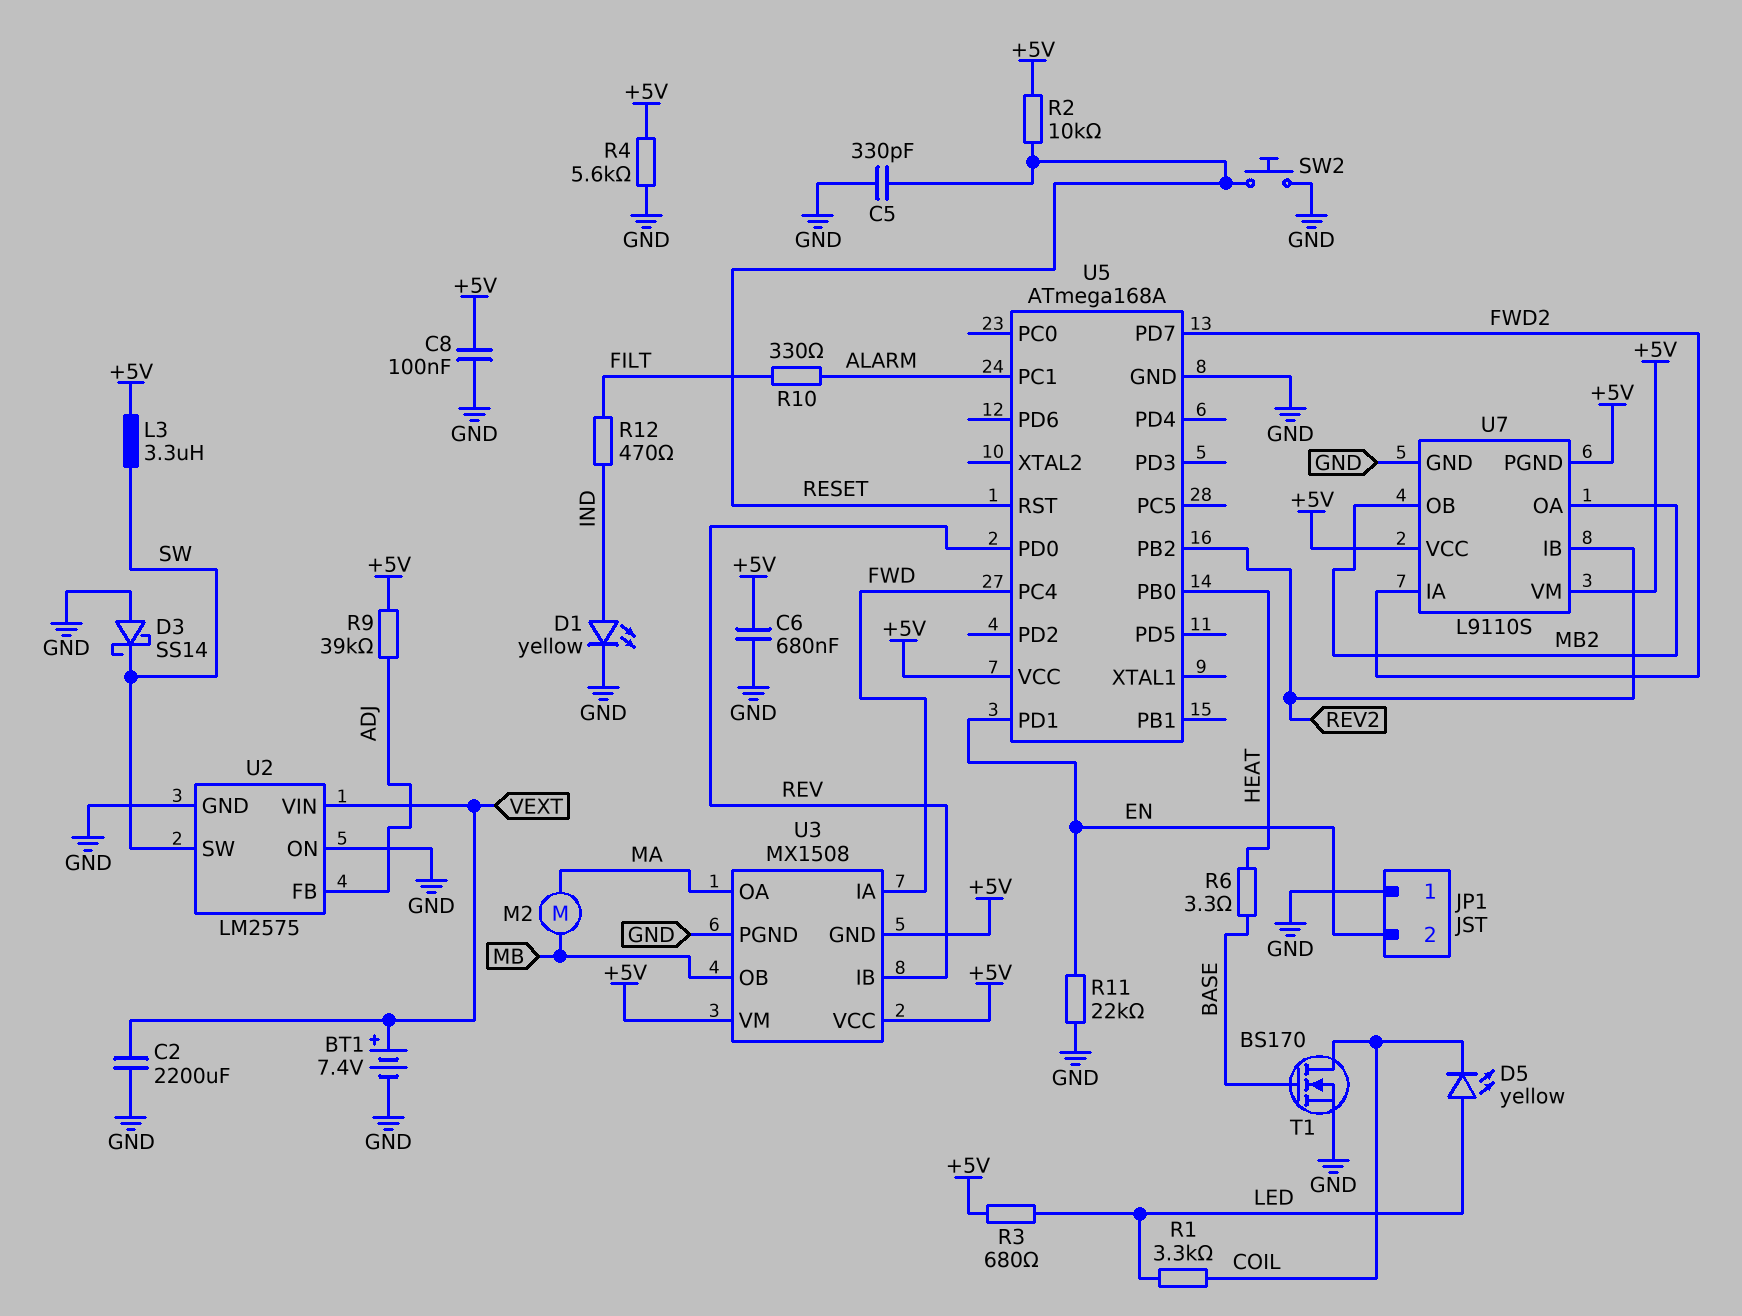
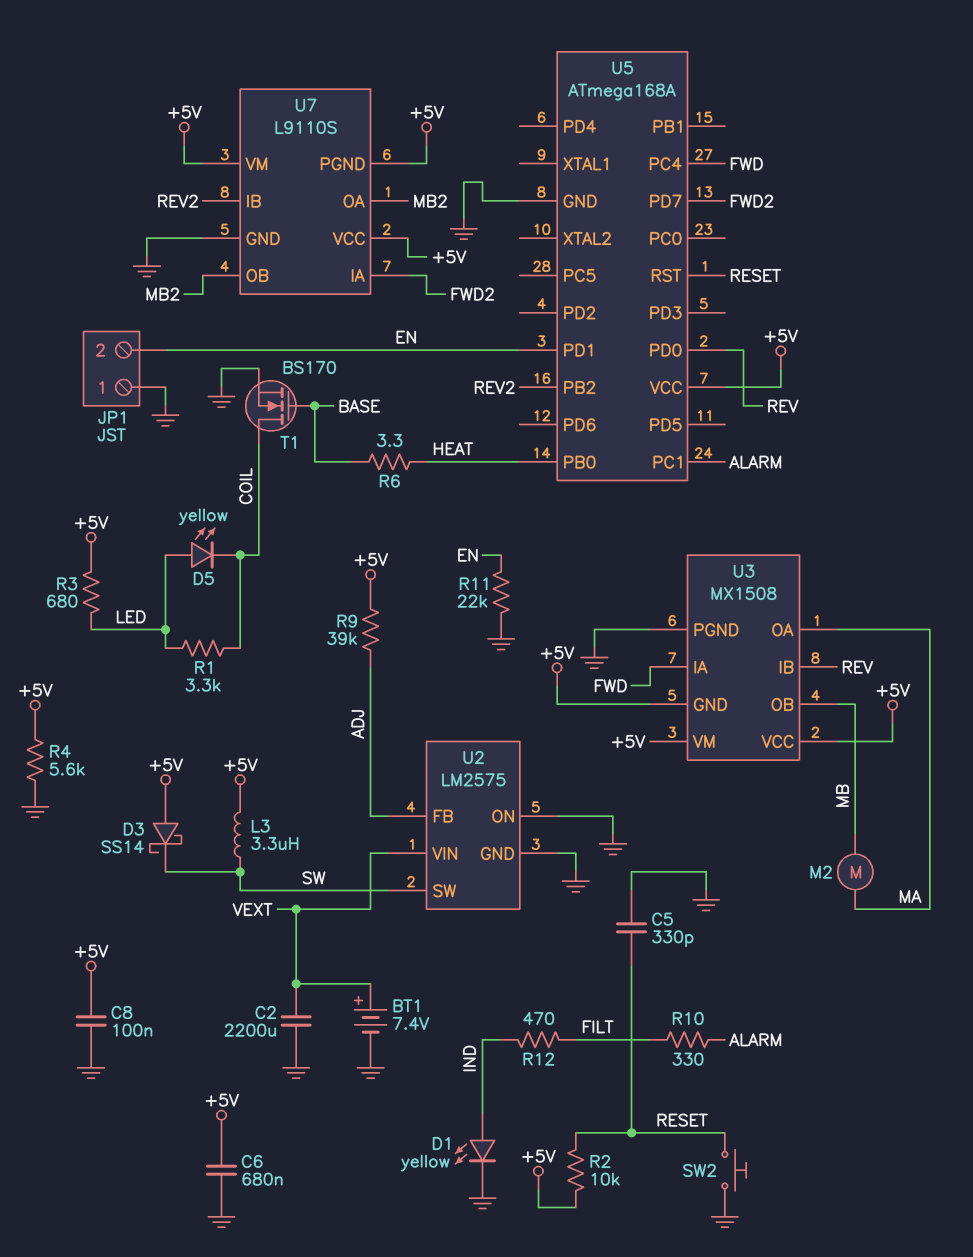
D3: schottky SS14 (A GND, K SW) -> schottky SS14 (A +5V, K SW)

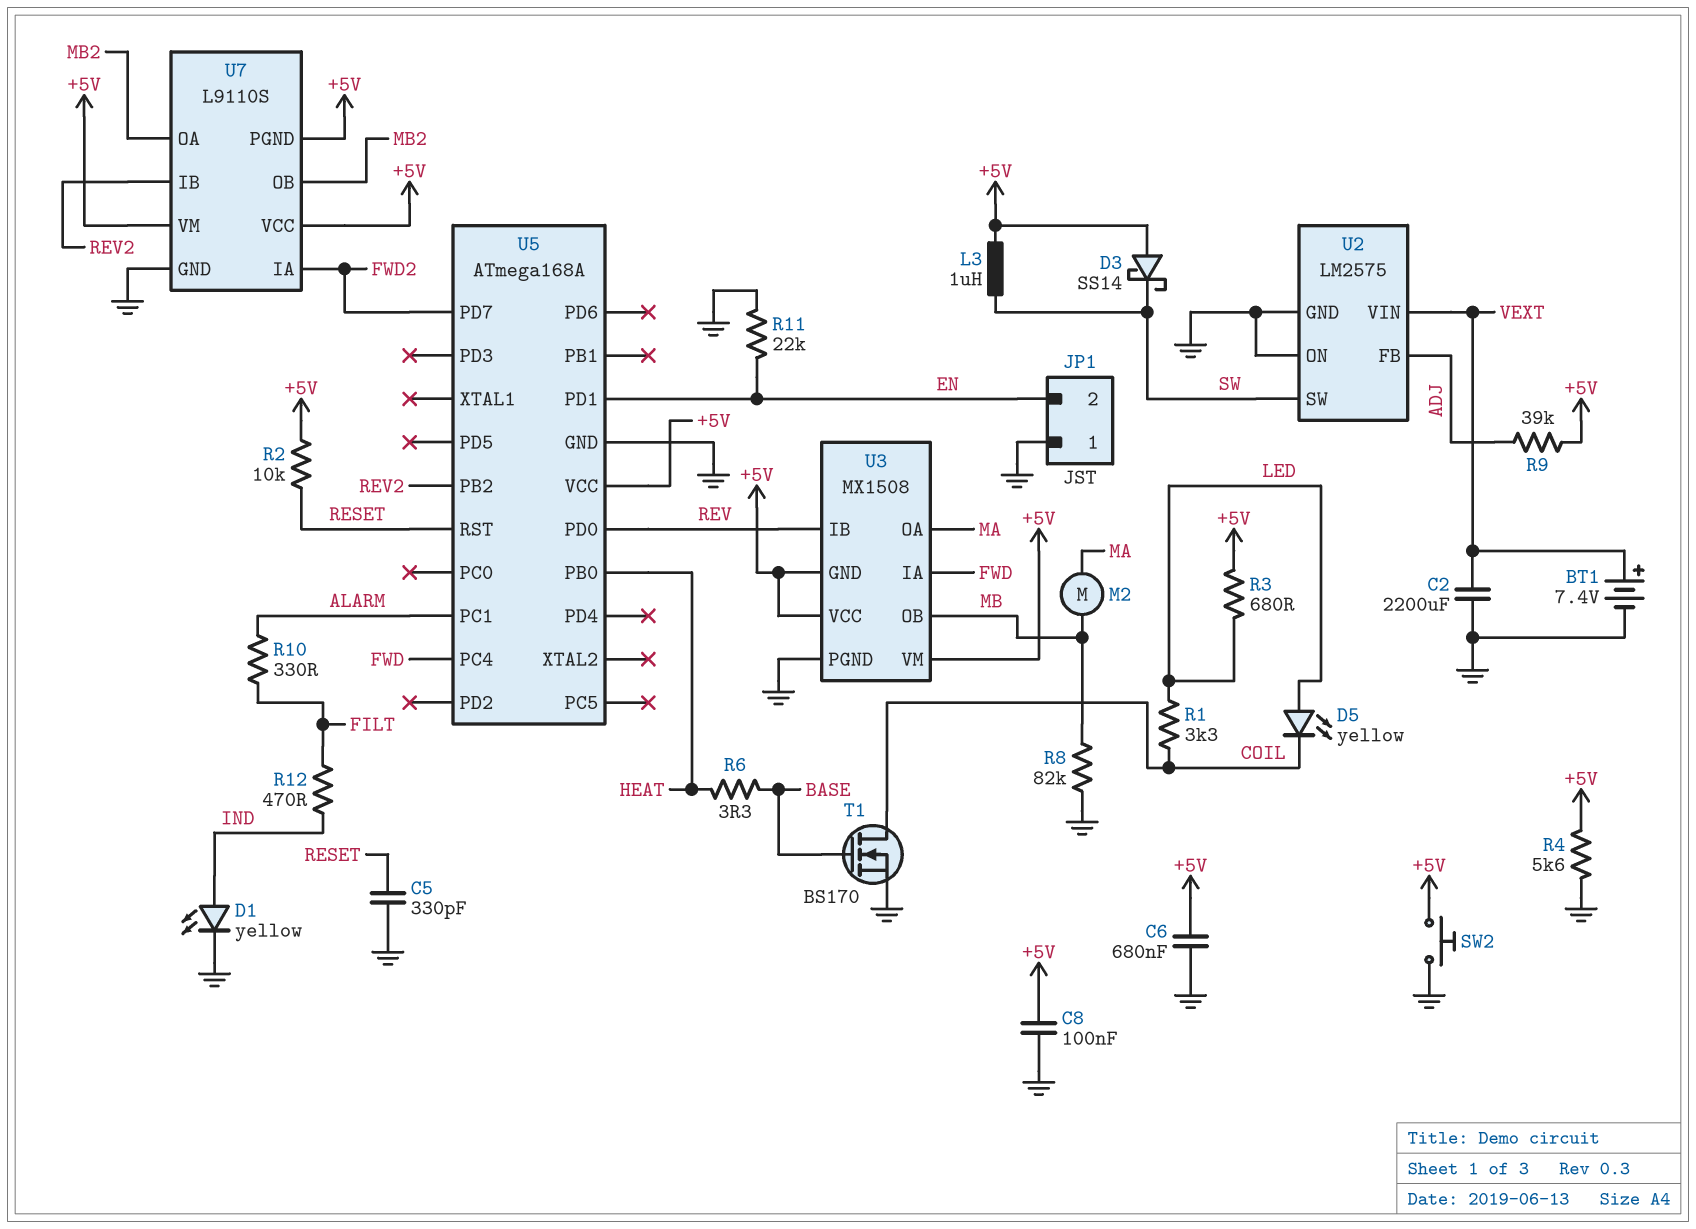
L3: 3.3uH (+5V, SW) -> 1uH (+5V, SW)
R8: none -> 82k (GND, MB)
SW2: button (GND, RESET) -> button (+5V, GND)

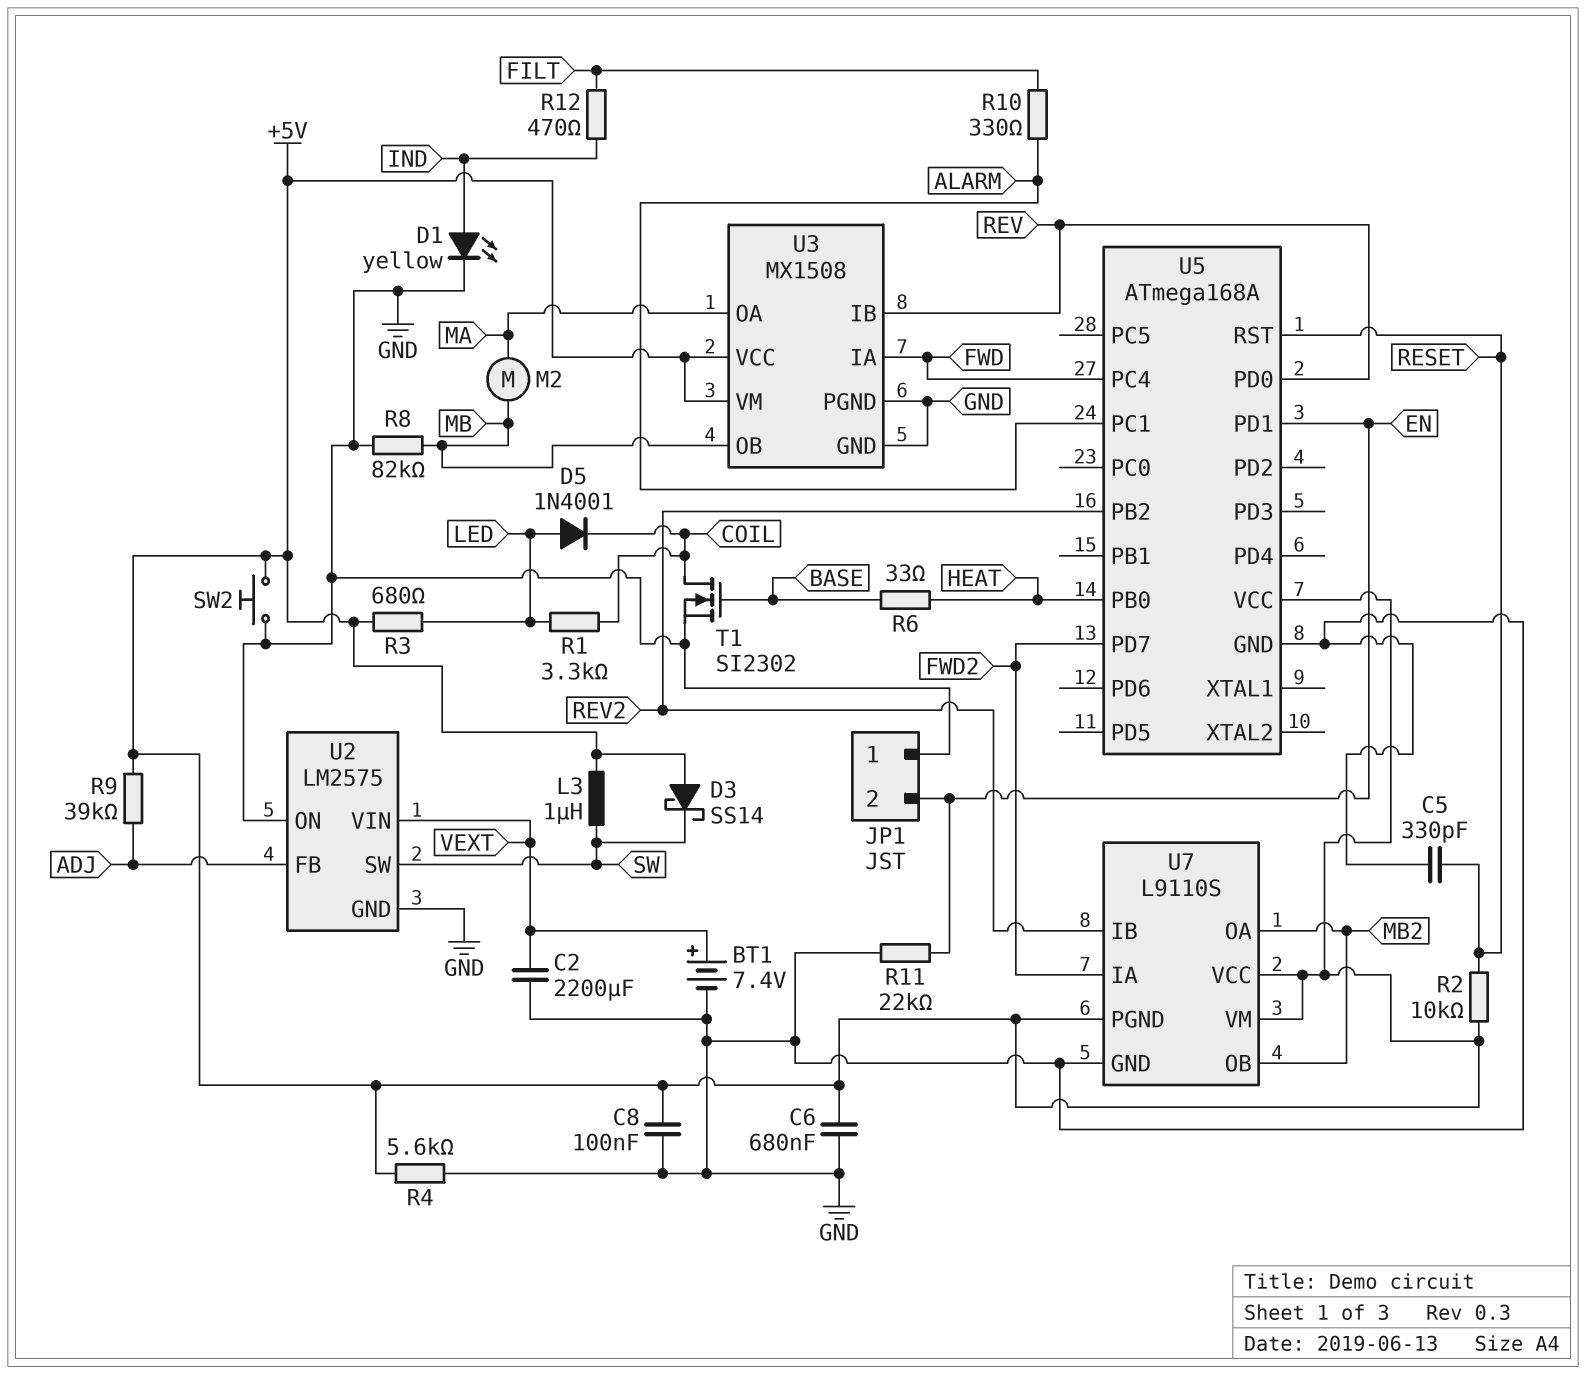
D5: LED yellow (A LED, K COIL) -> diode 1N4001 (A LED, K COIL)
R6: 3.3 (BASE, HEAT) -> 33 (BASE, HEAT)
T1: NMOS BS170 (G BASE, D COIL, S GND) -> NMOS SI2302 (G BASE, D COIL, S GND)
U3 pin GND: +5V -> GND

